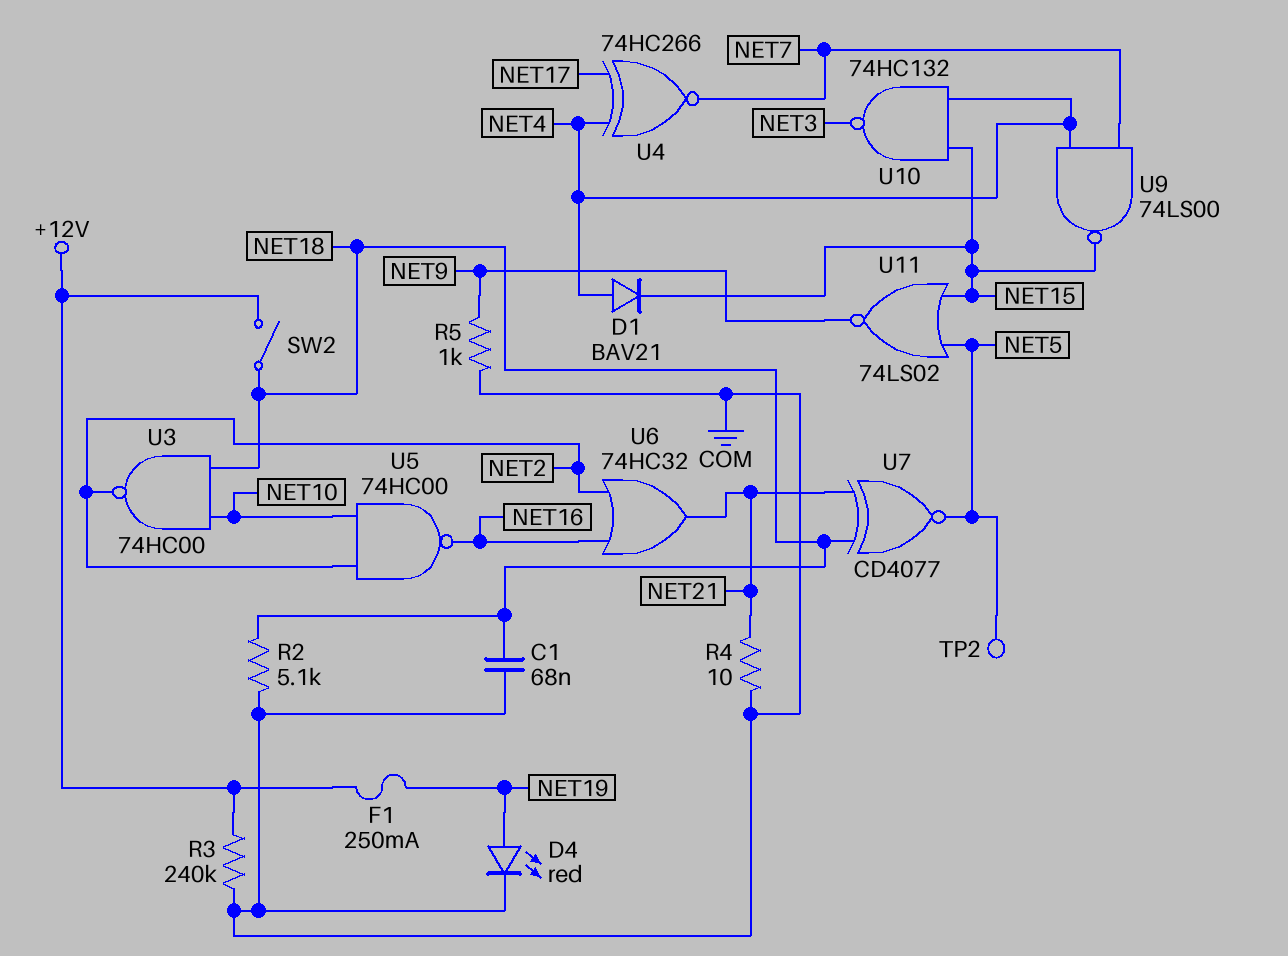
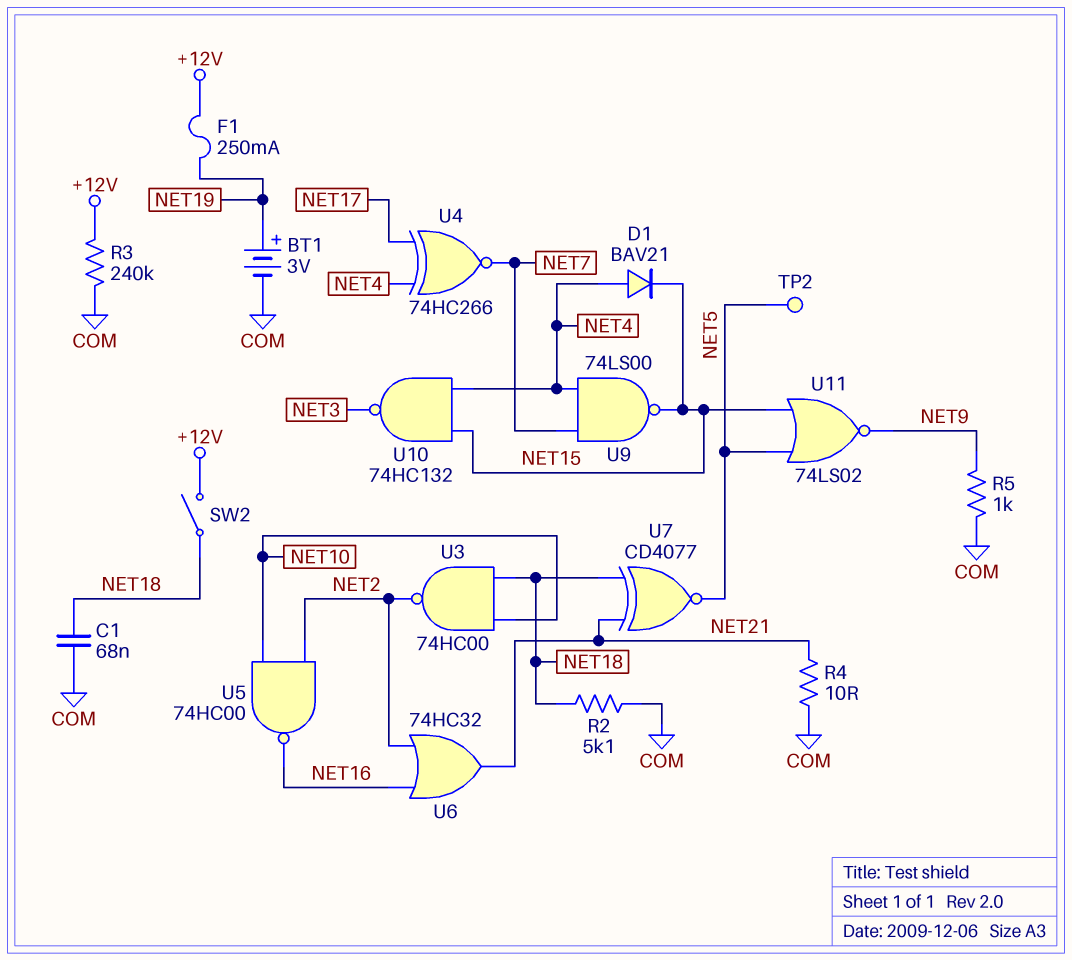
BT1: none -> 3V (plus NET19, minus COM)
D4: LED red (A NET19, K COM) -> none

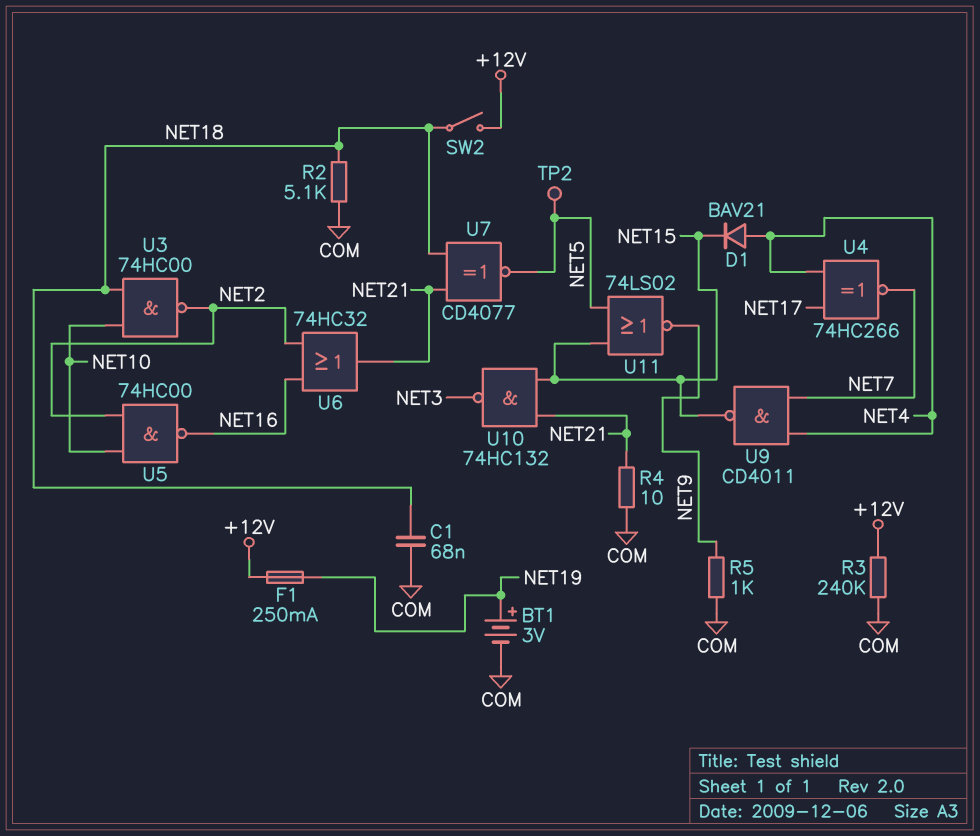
U9: NAND 74LS00 (in NET4, in NET7, out NET15) -> NAND CD4011 (in NET4, in NET7, out NET15)
U10: NAND 74HC132 (in NET4, in NET15, out NET3) -> NAND 74HC132 (in NET15, in NET21, out NET3)

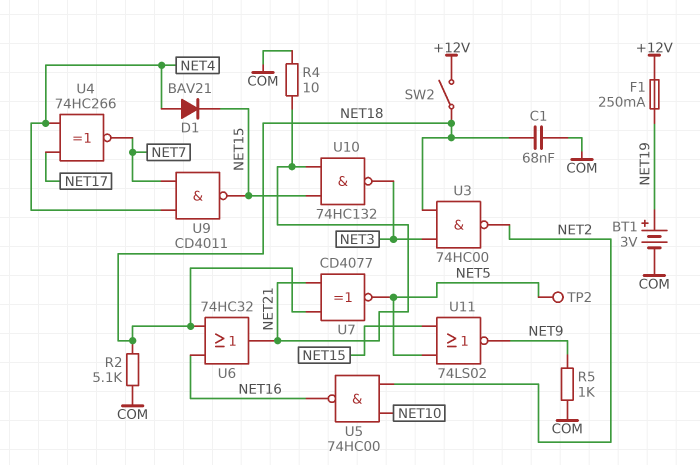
R3: 240k (+12V, COM) -> none
U3: NAND 74HC00 (in NET10, in NET18, out NET2) -> NAND 74HC00 (in NET3, in NET18, out NET2)
U6: OR 74HC32 (in NET2, in NET16, out NET21) -> OR 74HC32 (in NET16, in NET18, out NET21)

